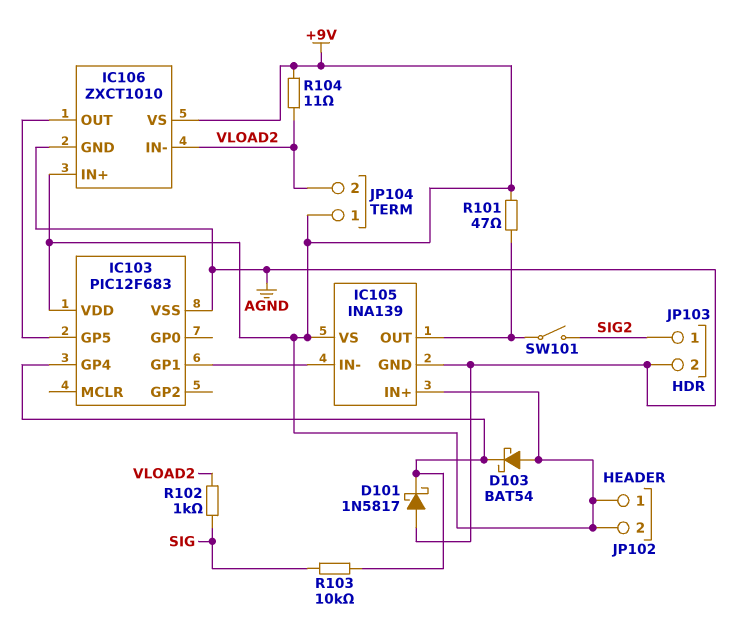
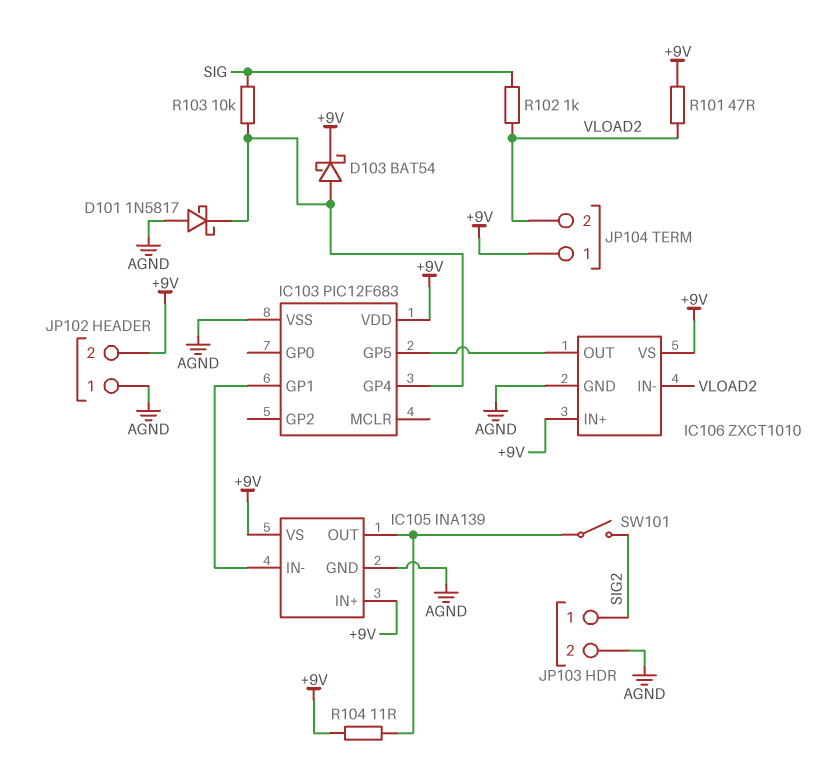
D103: schottky BAT54 (A +9V, K IC103/GP4) -> schottky BAT54 (A IC103/GP4, K +9V)
JP102 pin 1: +9V -> AGND
R101: 47 (+9V, IC105/OUT) -> 47 (+9V, VLOAD2)
R104: 11 (+9V, VLOAD2) -> 11 (+9V, IC105/OUT)

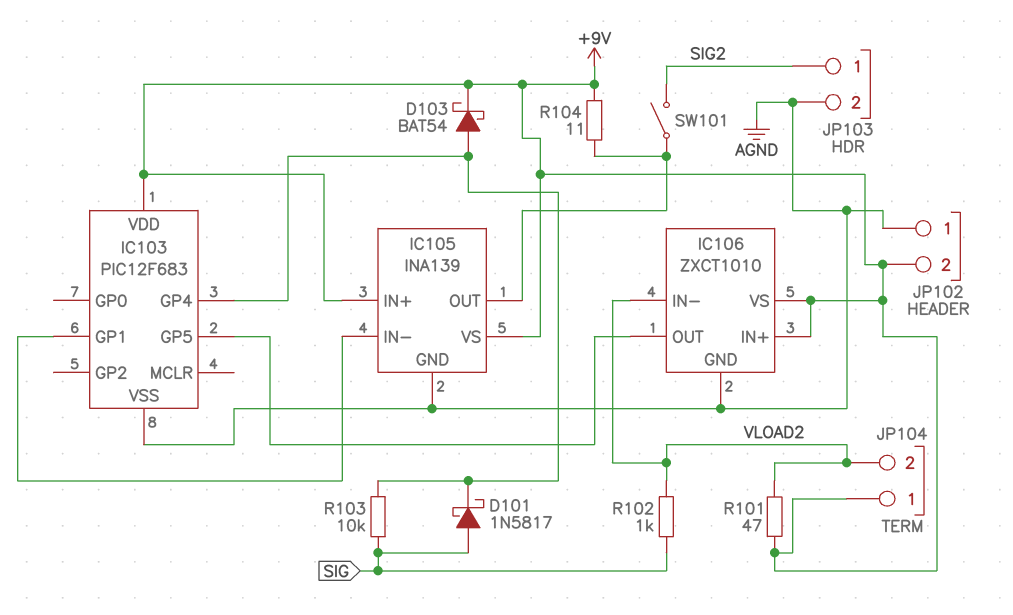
D101: schottky 1N5817 (A AGND, K IC103/GP4) -> schottky 1N5817 (A SIG, K IC103/GP4)

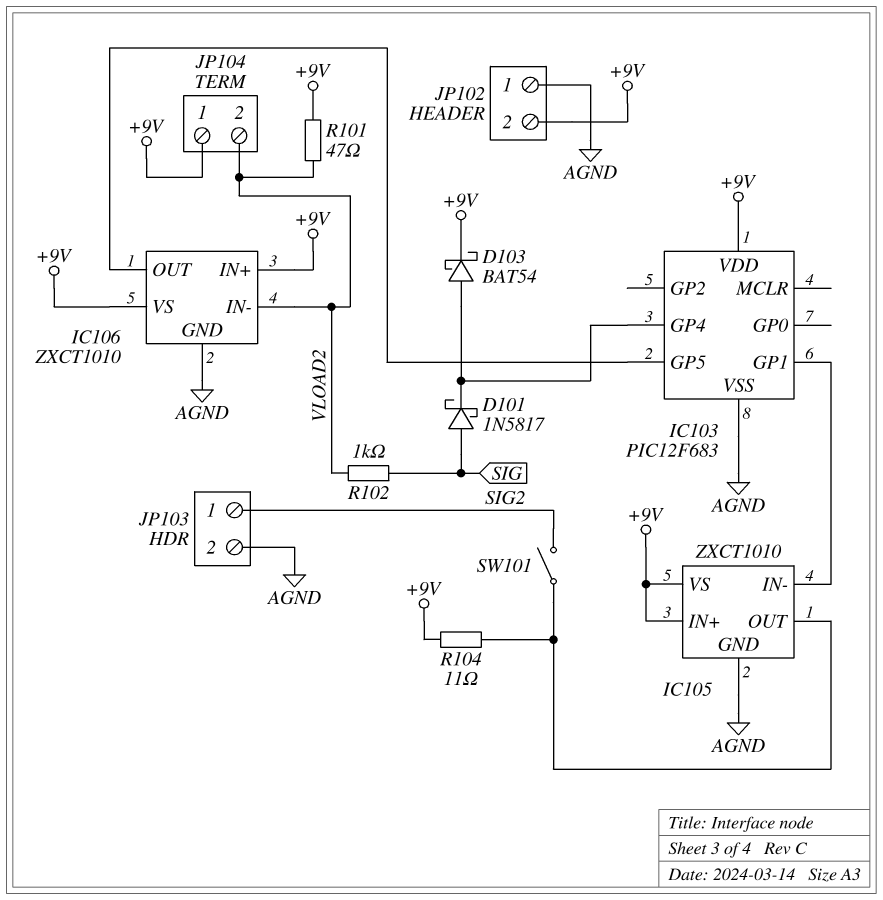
IC105: INA139 -> ZXCT1010
R103: 10k (IC103/GP4, SIG) -> none

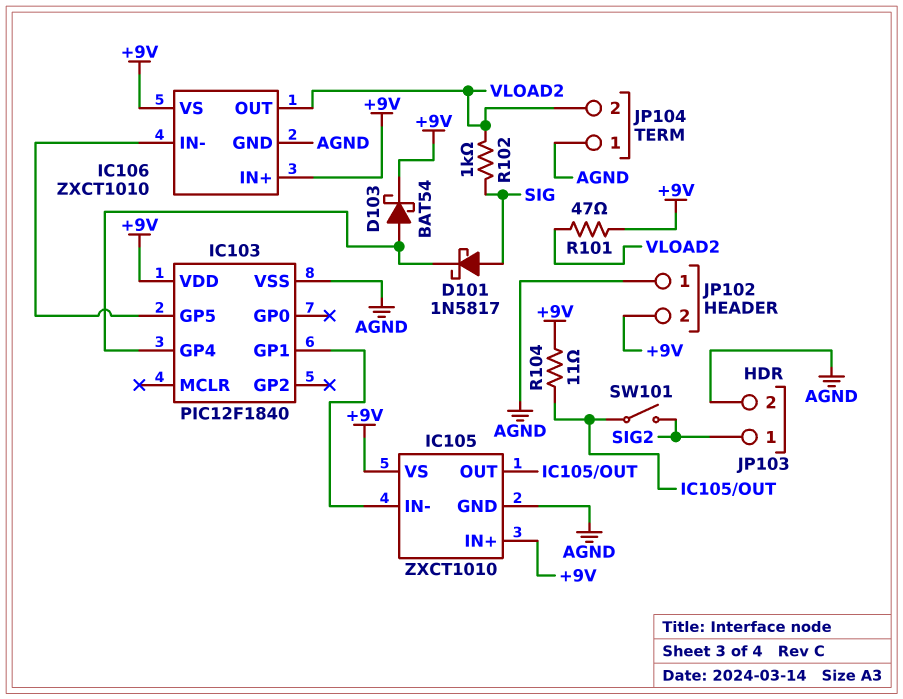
IC103: PIC12F683 -> PIC12F1840
IC106 pin IN-: VLOAD2 -> IC103/GP5
IC106 pin OUT: IC103/GP5 -> VLOAD2
JP104 pin 1: +9V -> AGND

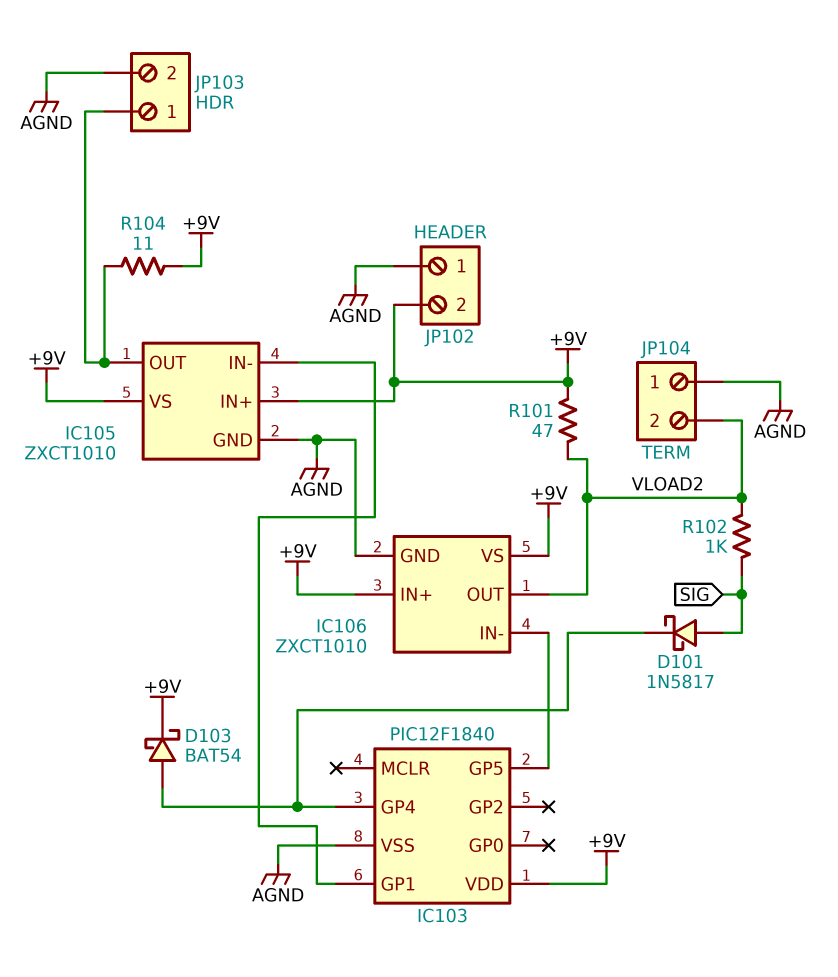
JP103 pin 1: SIG2 -> IC105/OUT
SW101: switch (IC105/OUT, SIG2) -> none

